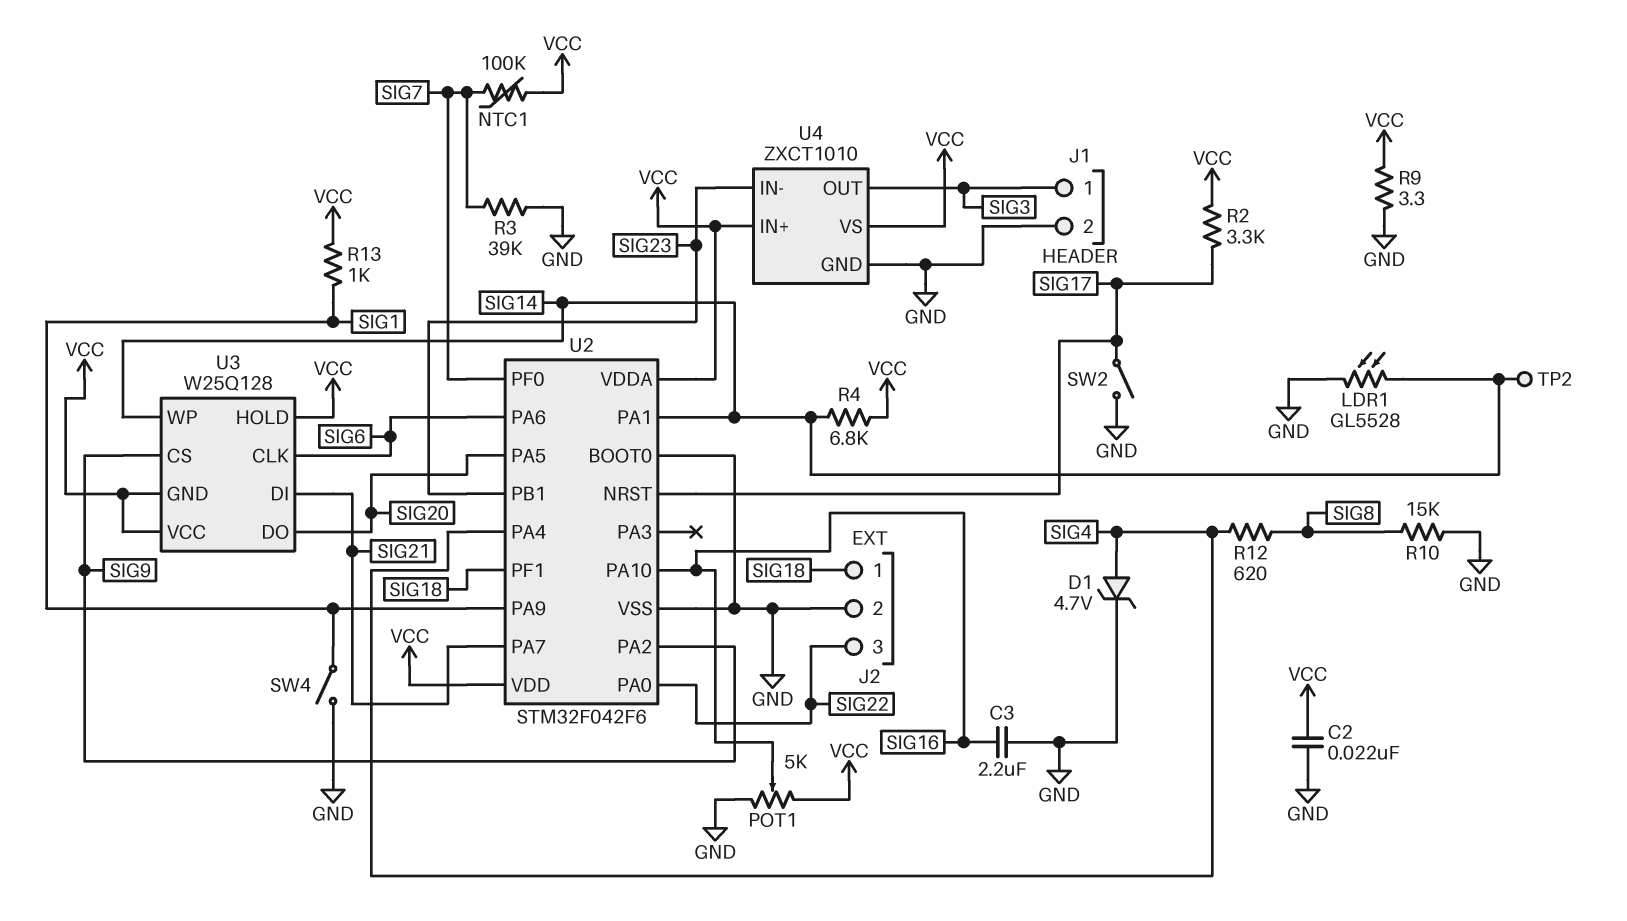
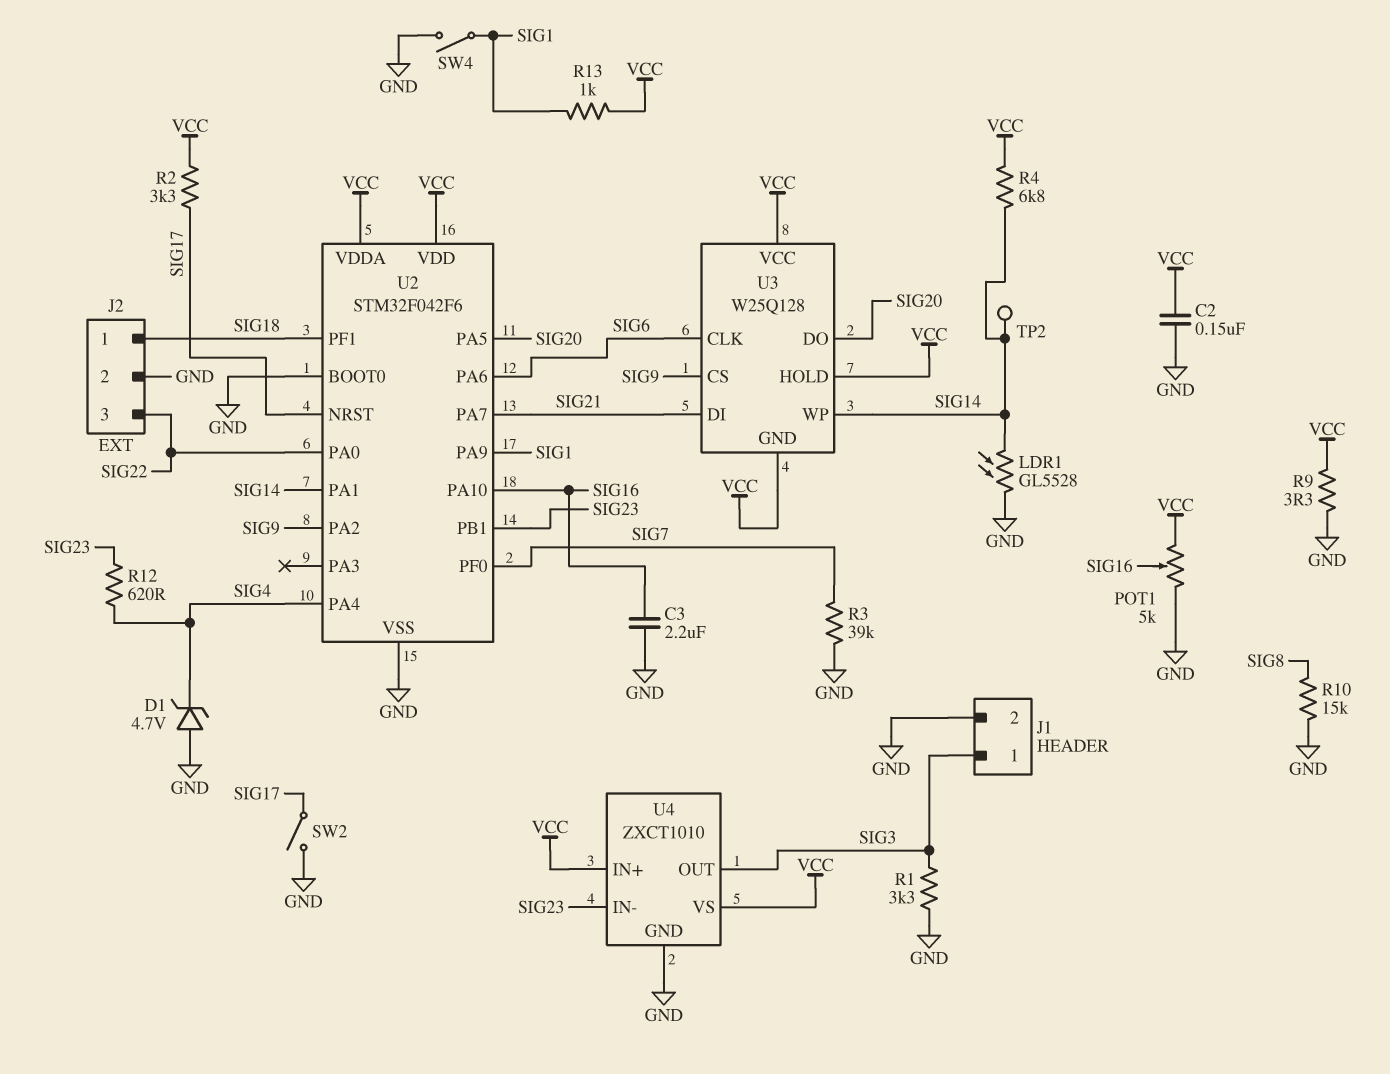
C2: 22nF (GND, VCC) -> 150nF (GND, VCC)
D1: zener 4.7V (A SIG4, K GND) -> zener 4.7V (A GND, K SIG4)
NTC1: 100k (SIG7, VCC) -> none
R1: none -> 3.3k (GND, SIG3)
R12: 620 (SIG4, SIG8) -> 620 (SIG4, SIG23)

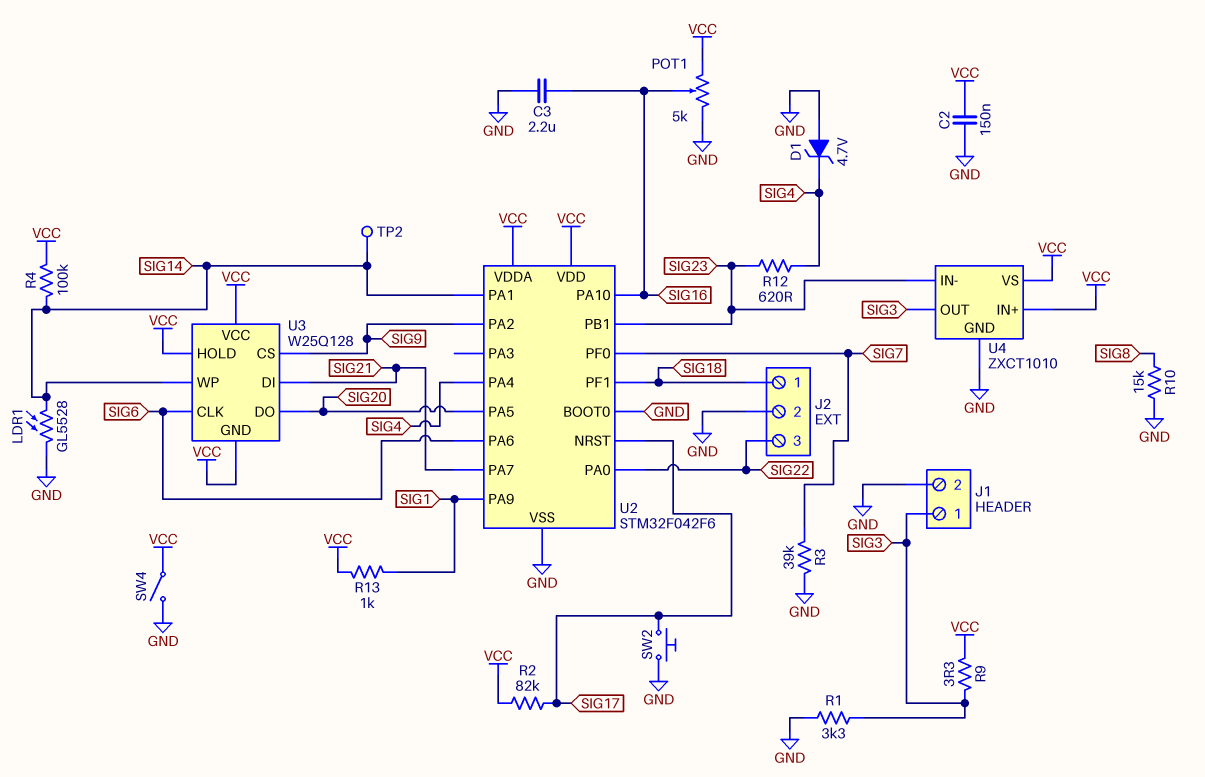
R2: 3.3k (SIG17, VCC) -> 82k (SIG17, VCC)
R4: 6.8k (SIG14, VCC) -> 100k (SIG14, VCC)
R9: 3.3 (GND, VCC) -> 3.3 (SIG3, VCC)
SW2: switch (GND, SIG17) -> button (GND, SIG17)
SW4: switch (GND, SIG1) -> switch (GND, VCC)

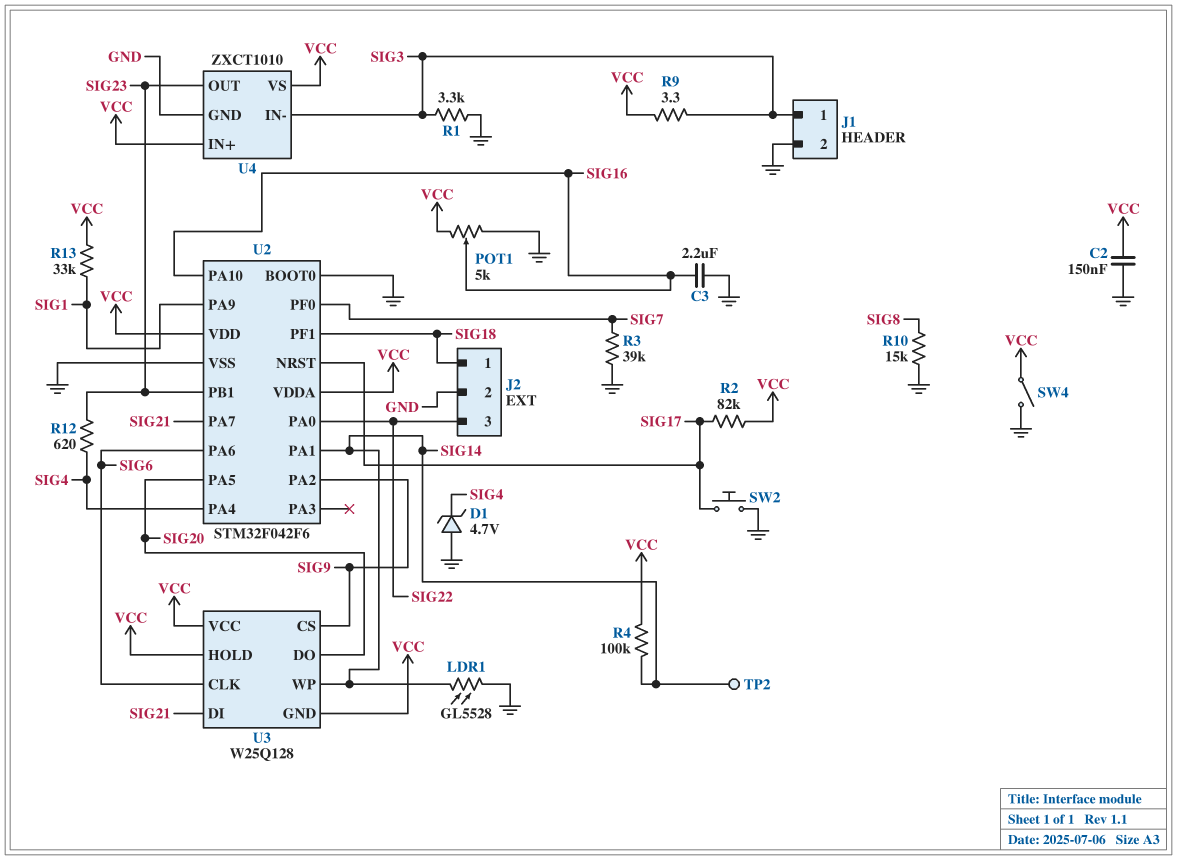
R13: 1k (SIG1, VCC) -> 33k (SIG1, VCC)
U4 pin IN-: SIG23 -> SIG3
U4 pin OUT: SIG3 -> SIG23

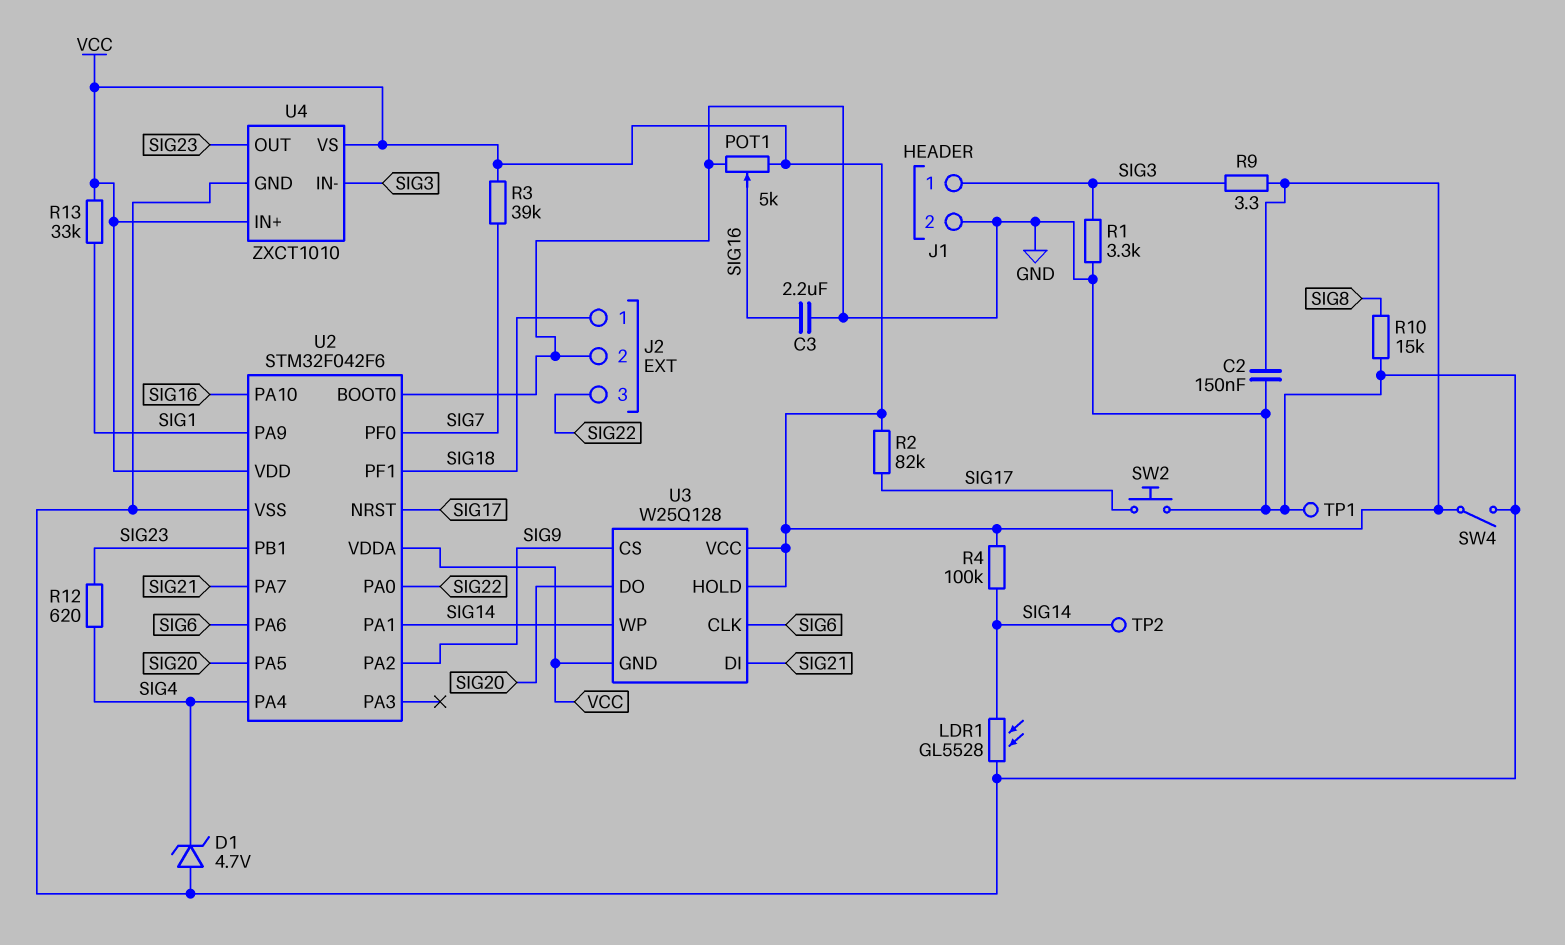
R3: 39k (GND, SIG7) -> 39k (SIG7, VCC)
TP1: none -> test point (GND)

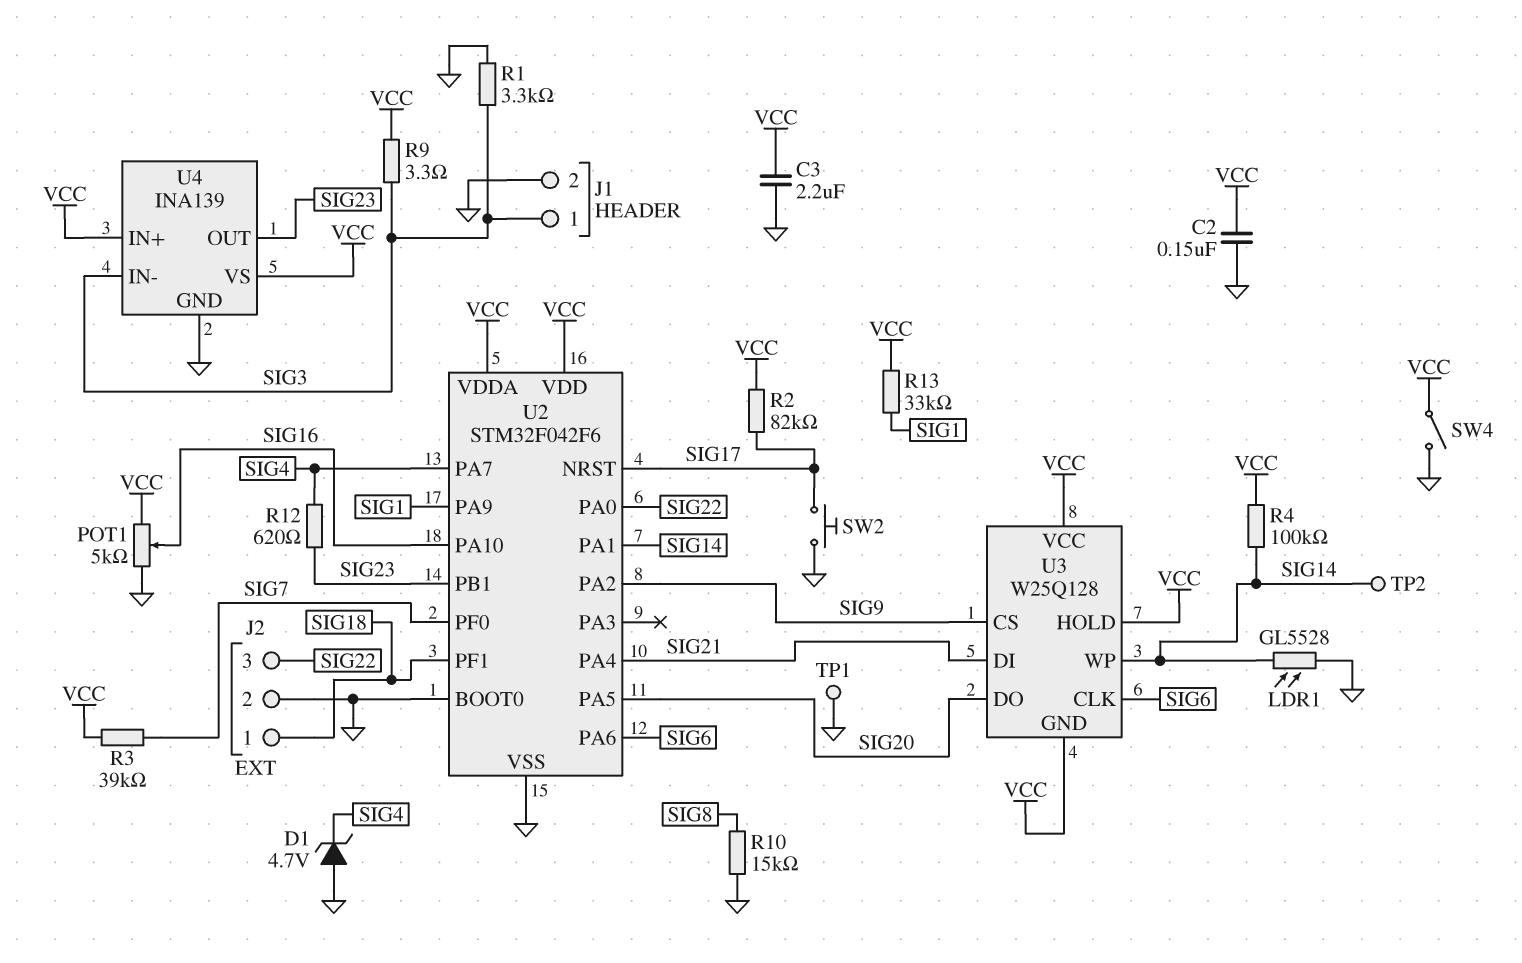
C3: 2.2uF (GND, SIG16) -> 2.2uF (GND, VCC)
U2 pin PA4: SIG4 -> SIG21
U2 pin PA7: SIG21 -> SIG4
U4: ZXCT1010 -> INA139

